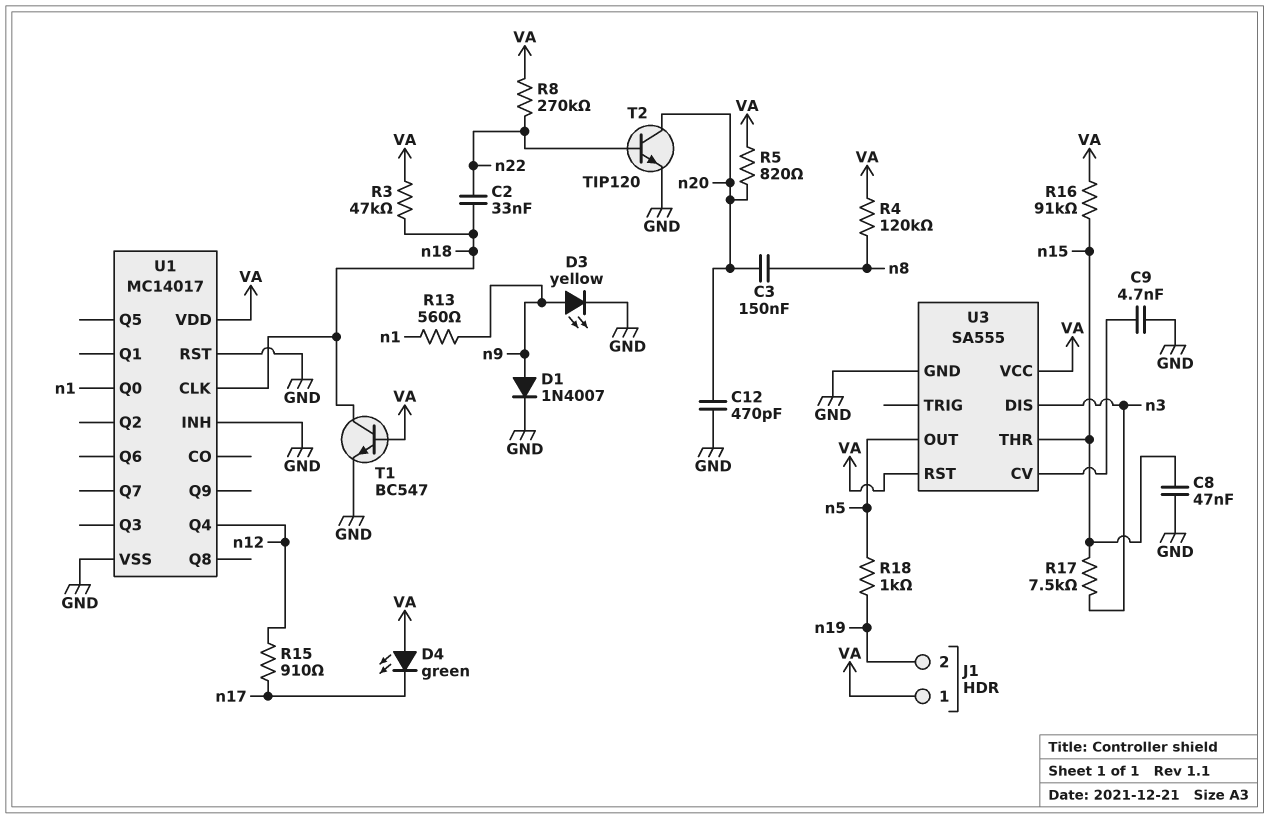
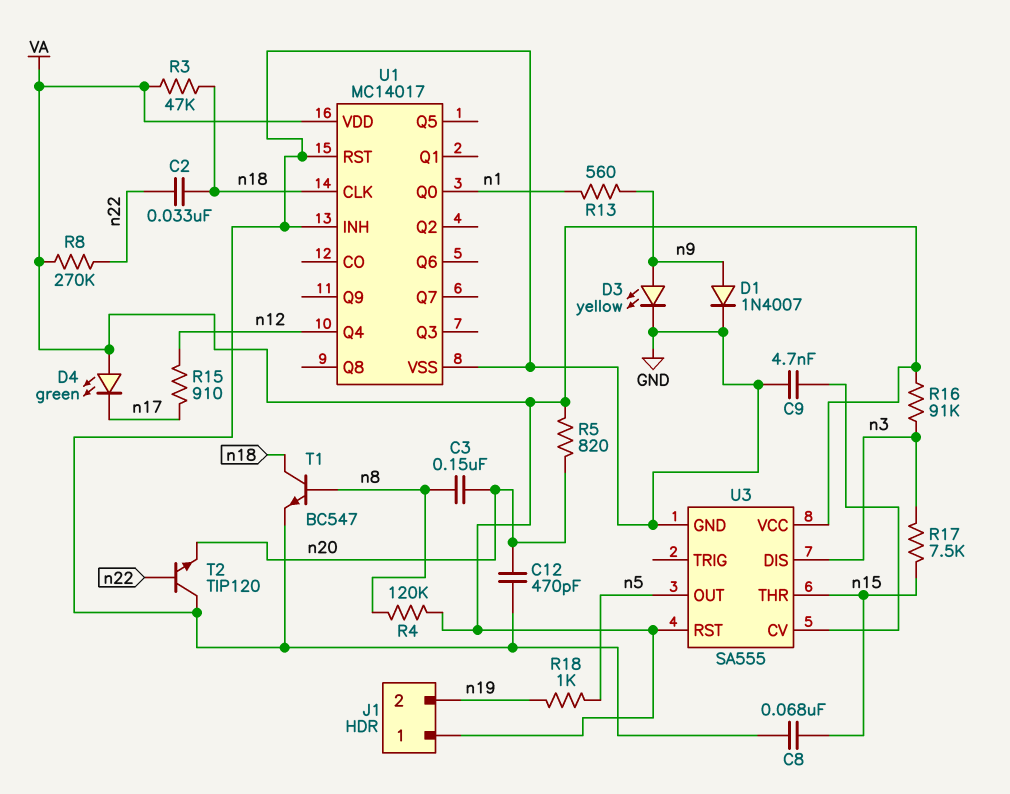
C8: 47nF (GND, n15) -> 68nF (GND, n15)
R16: 91k (VA, n15) -> 91k (VA, n3)
T1: NPN BC547 (B VA, C n18, E GND) -> NPN BC547 (B n8, C n18, E GND)
T2: NPN TIP120 (B n22, C n20, E GND) -> NPN TIP120 (B n22, C GND, E n20)

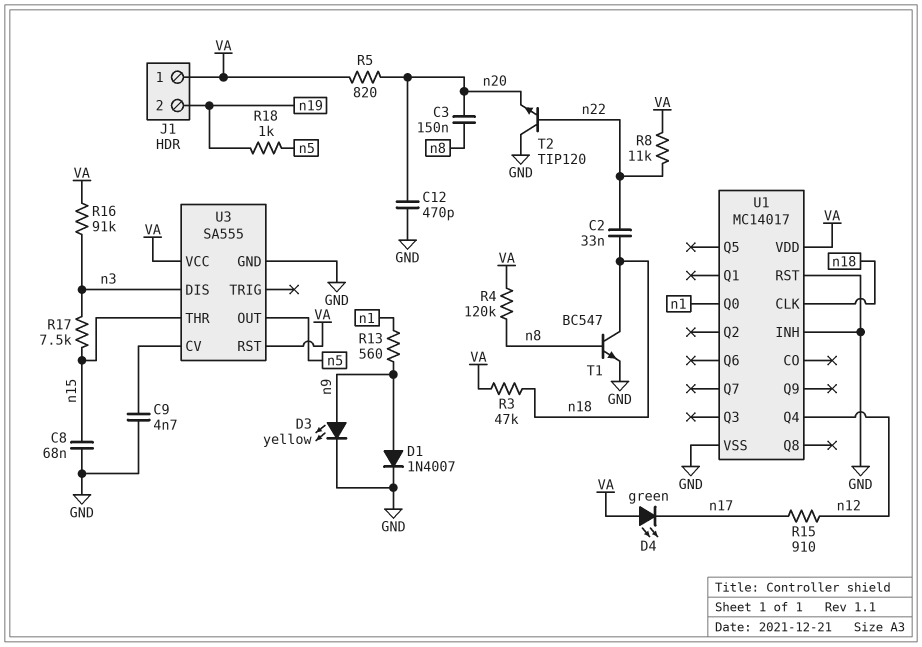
R8: 270k (VA, n22) -> 11k (VA, n22)

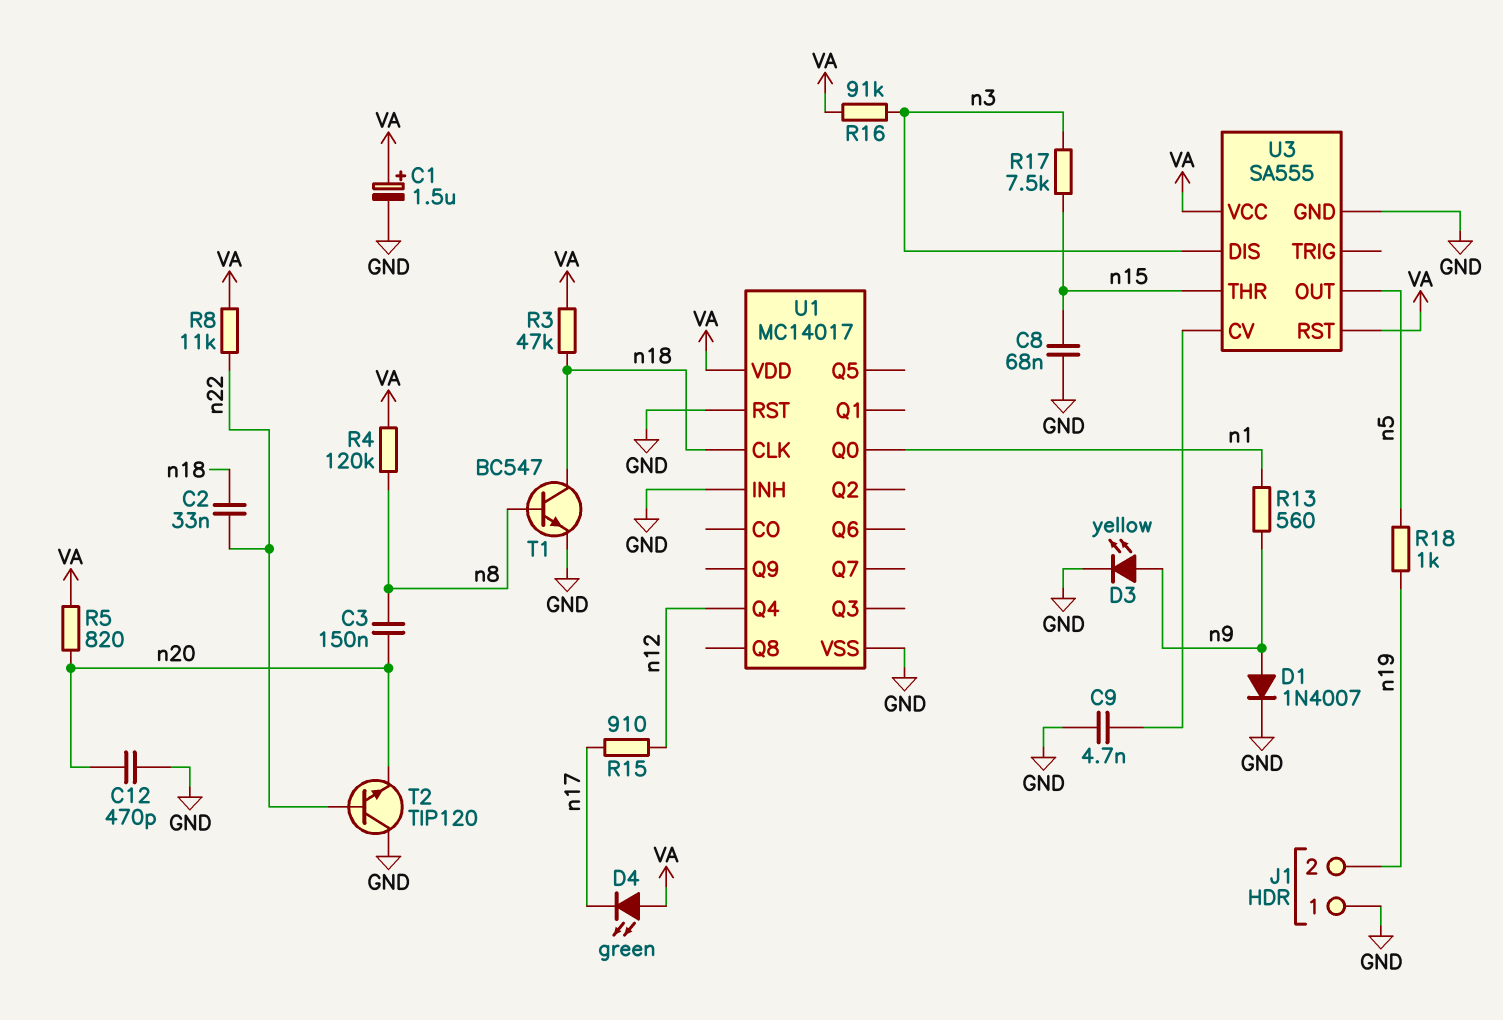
C1: none -> 1.5uF (plus VA, minus GND)
J1 pin 1: VA -> GND

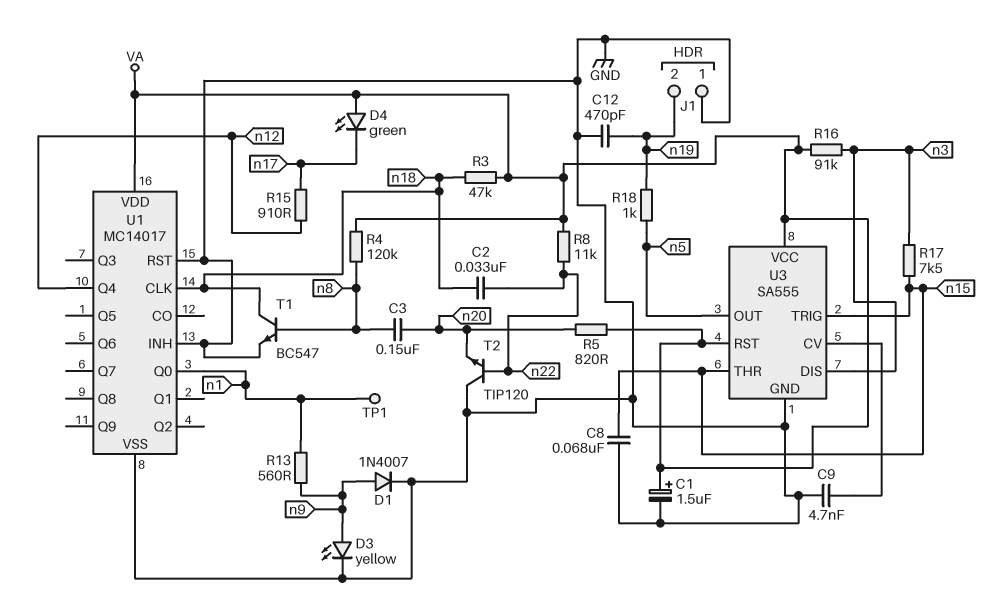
C12: 470pF (GND, n20) -> 470pF (GND, n19)
TP1: none -> test point (n1)
U3 pin TRIG: none -> n15

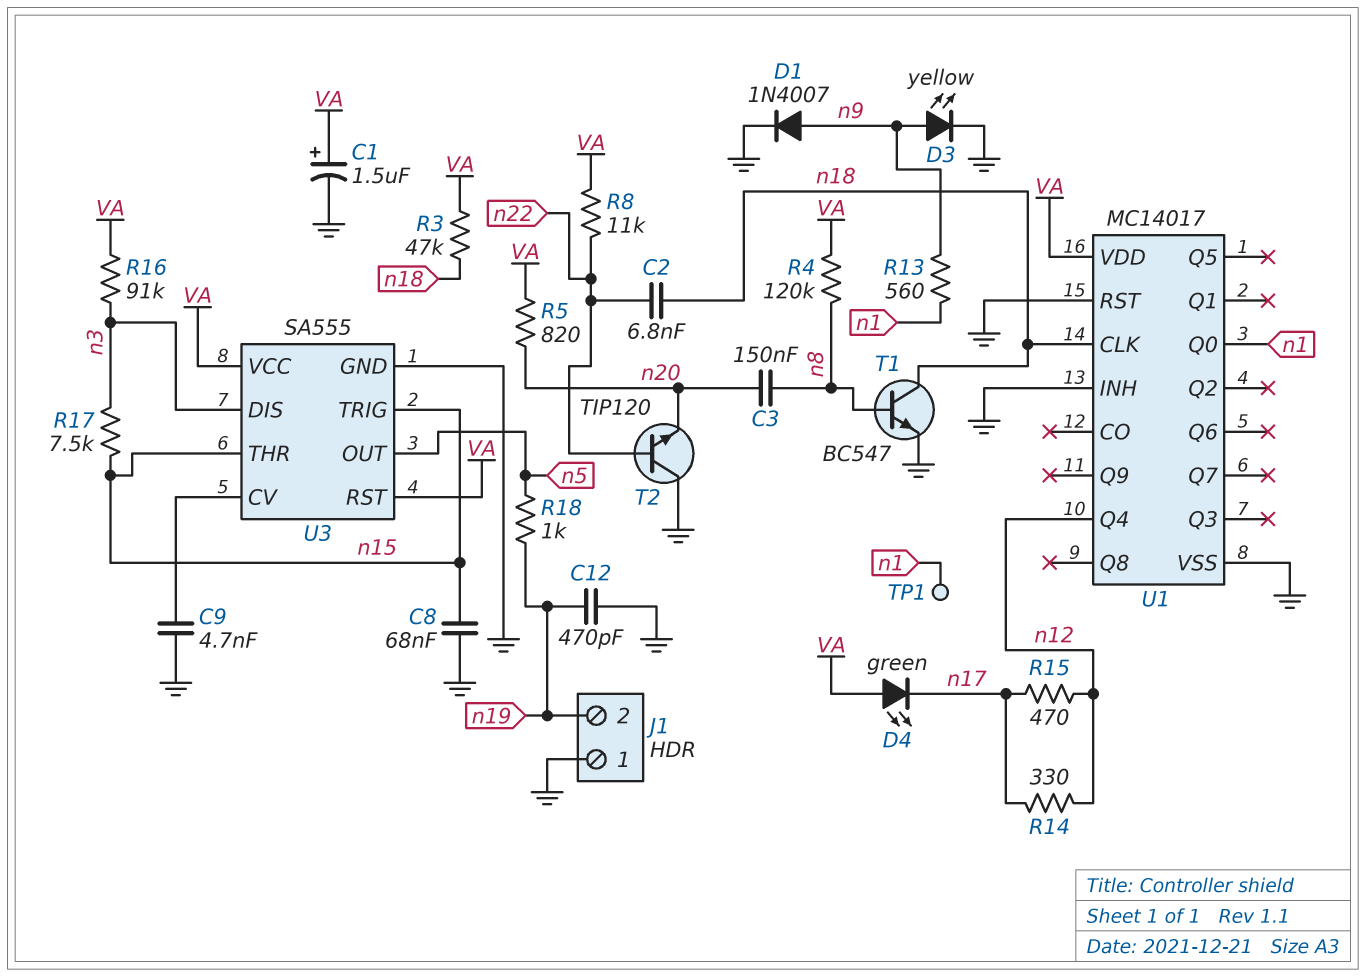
C2: 33nF (n18, n22) -> 6.8nF (n18, n22)
R14: none -> 330 (n12, n17)
R15: 910 (n12, n17) -> 470 (n12, n17)

